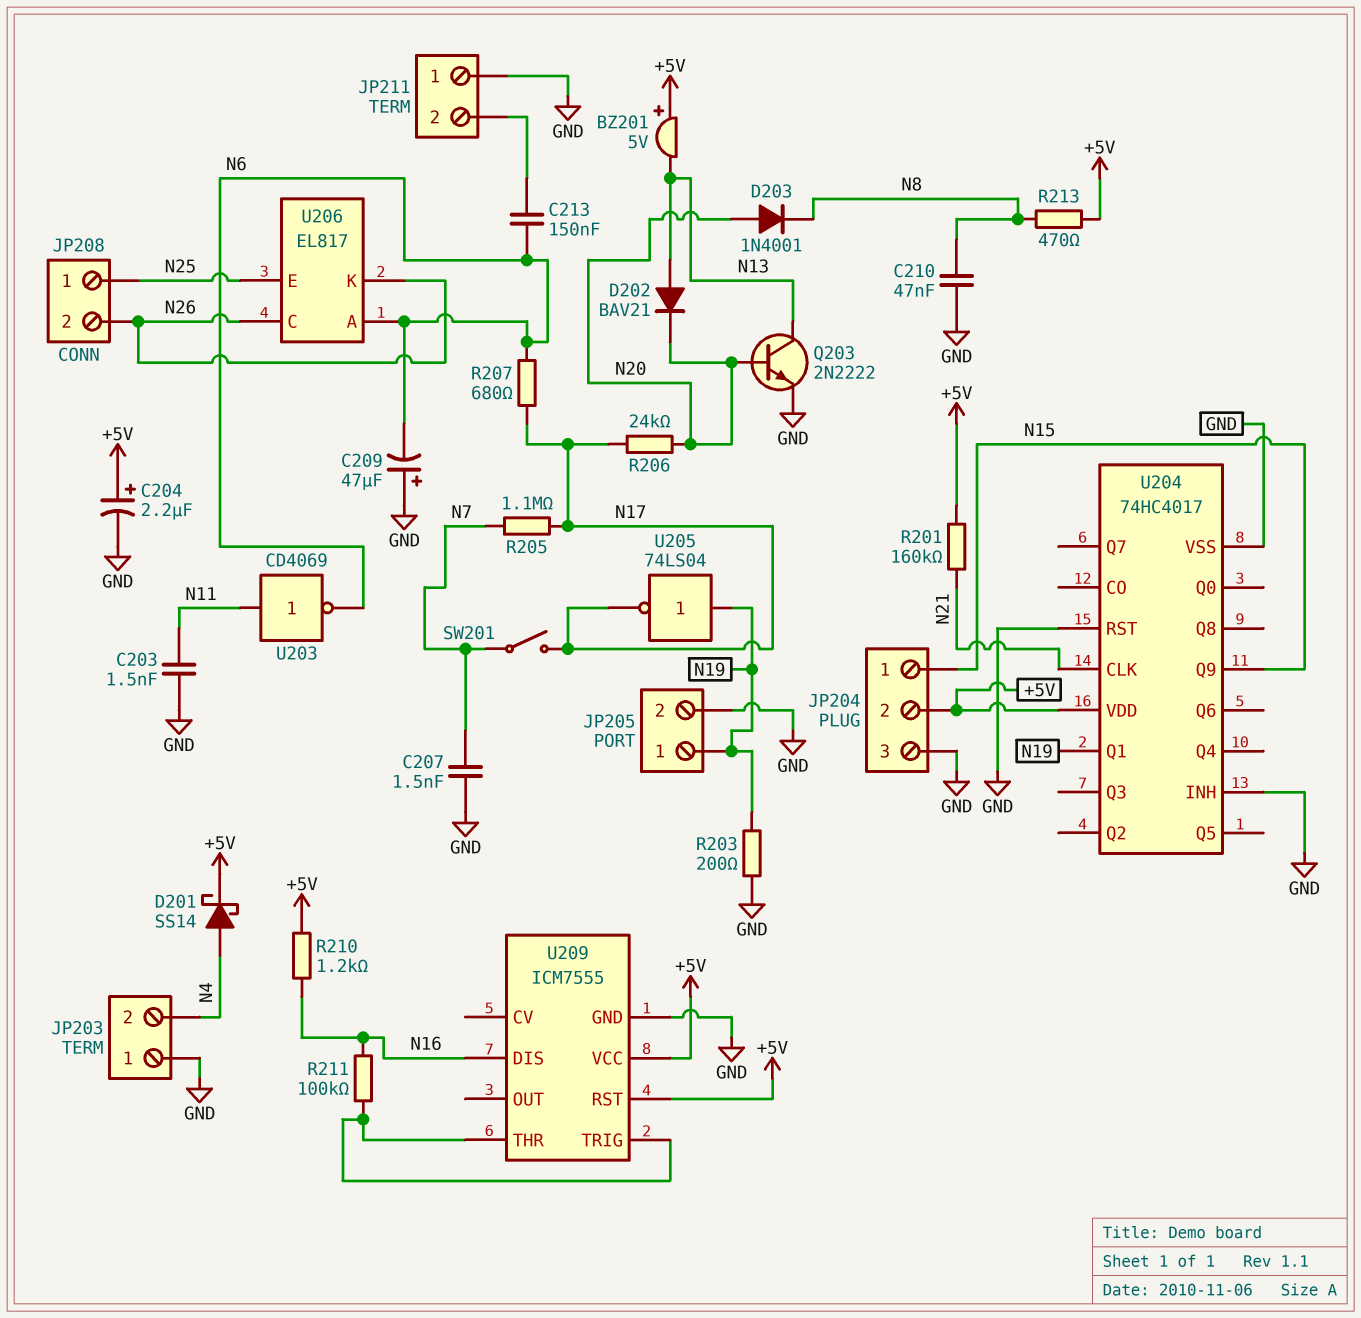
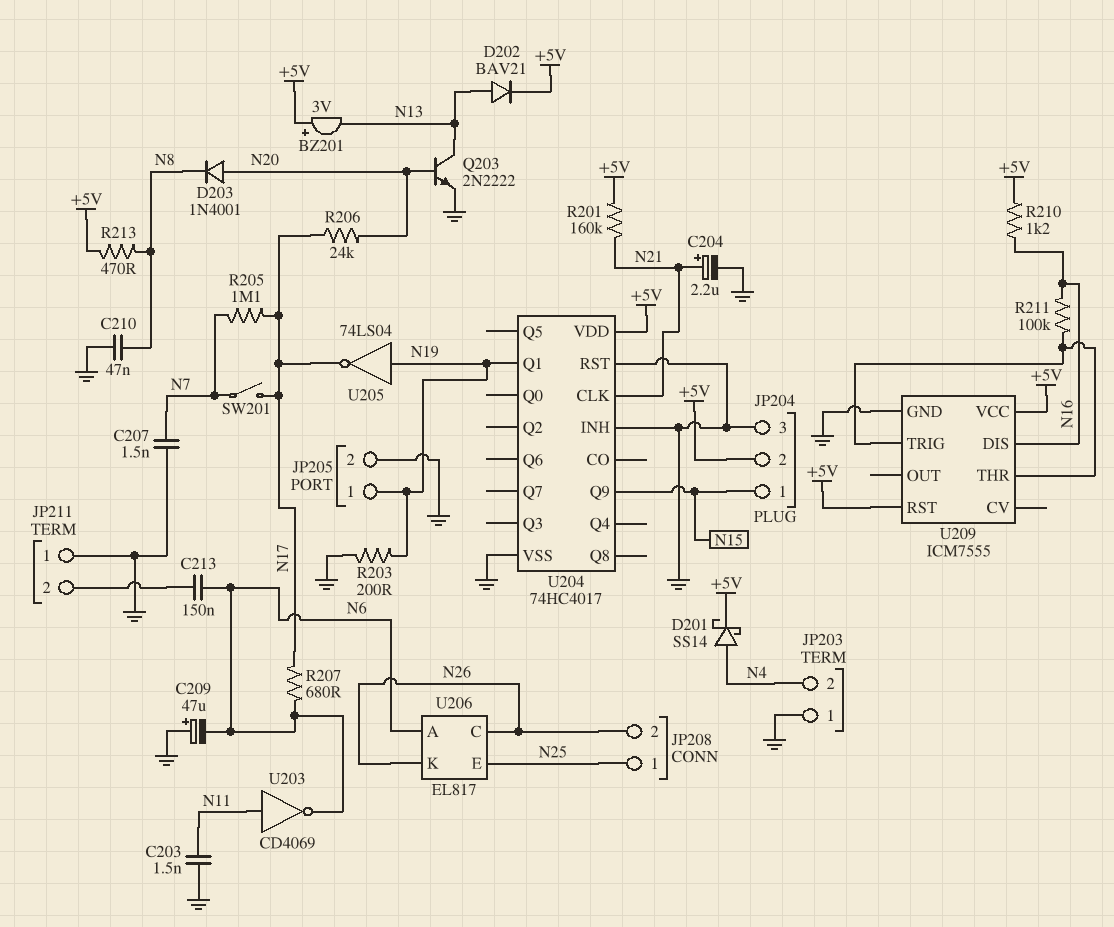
BZ201: buzzer 5V (plus +5V, minus N13) -> buzzer 3V (plus +5V, minus N13)
C204: 2.2uF (plus +5V, minus GND) -> 2.2uF (plus N21, minus GND)
D202: diode BAV21 (A N13, K N20) -> diode BAV21 (A N13, K +5V)

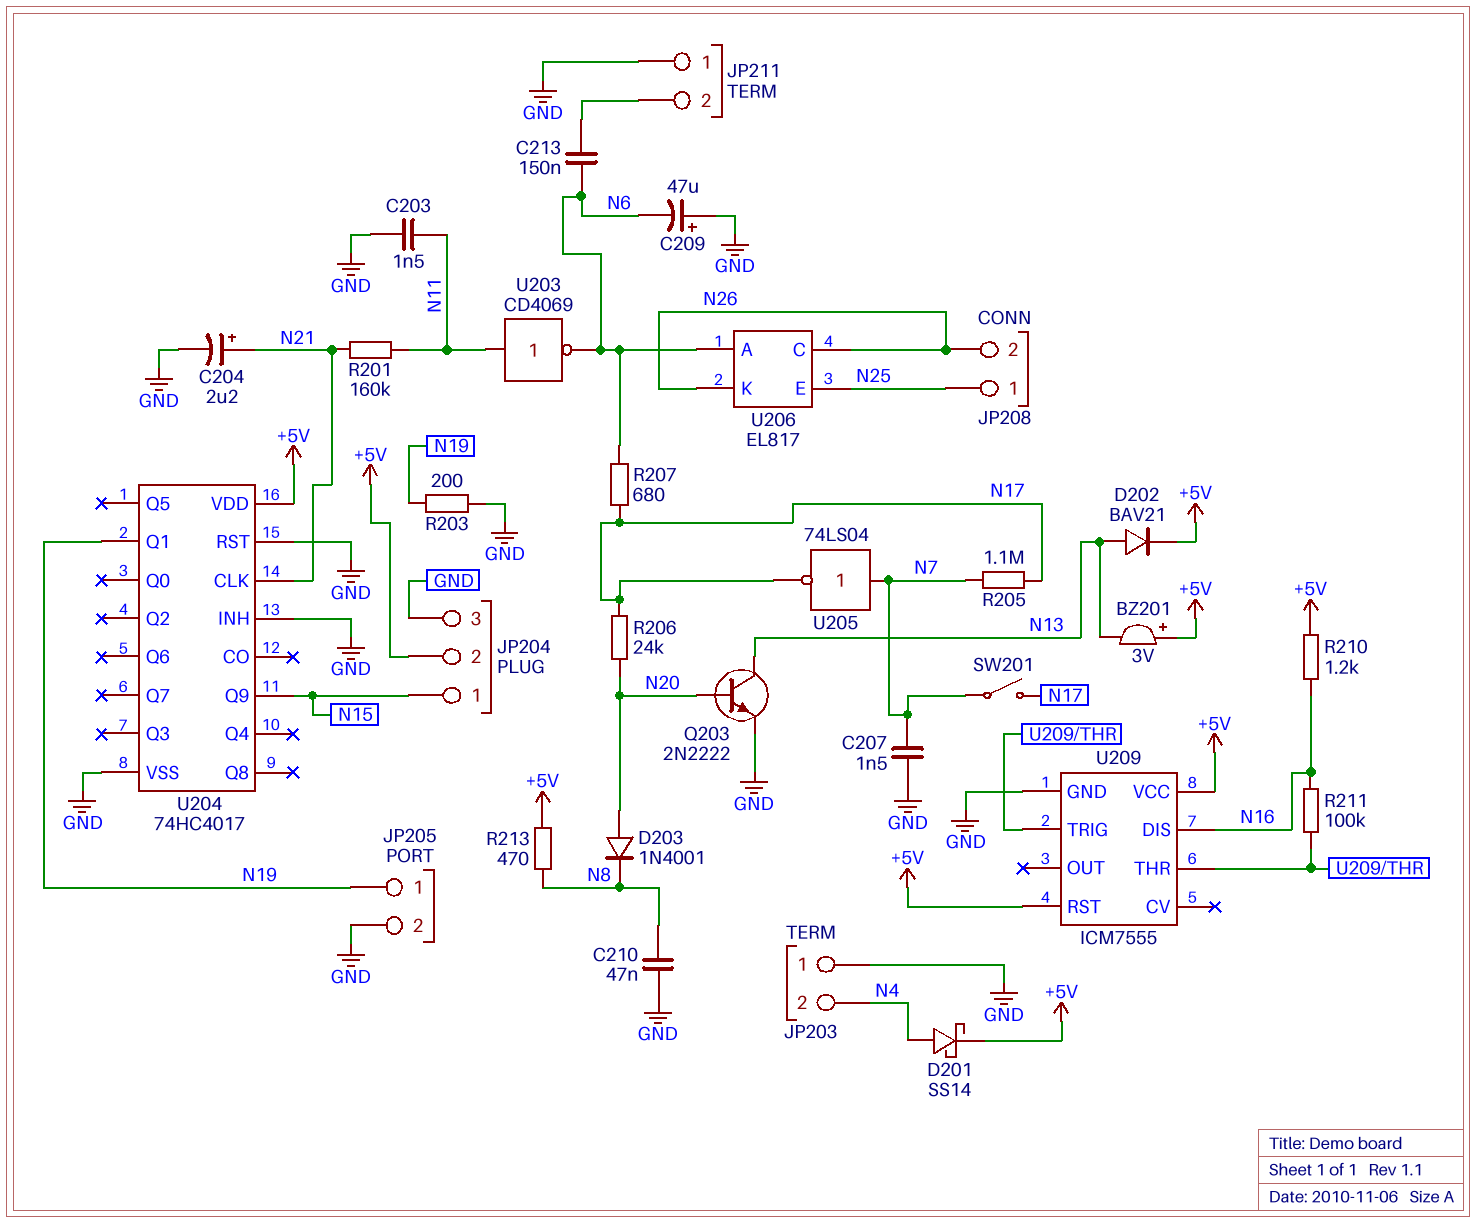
R201: 160k (+5V, N21) -> 160k (N11, N21)
U205: NOT 74LS04 (in N19, out N17) -> NOT 74LS04 (in N7, out N17)

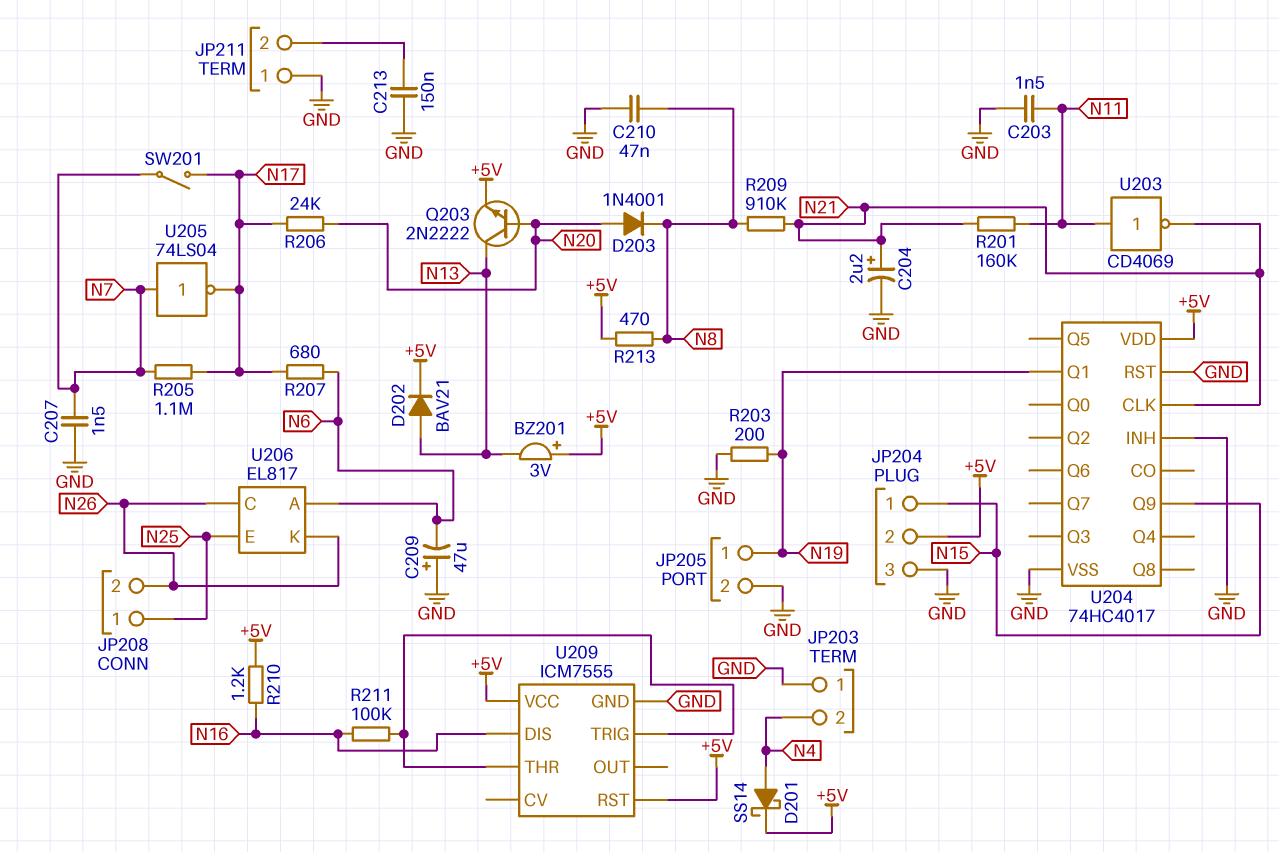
C213: 150nF (JP211/2, N6) -> 150nF (GND, JP211/2)
Q203: NPN 2N2222 (B N20, C N13, E GND) -> NPN 2N2222 (B N20, C N13, E +5V)
R209: none -> 910k (N8, N21)
U203: NOT CD4069 (in N11, out N6) -> NOT CD4069 (in N11, out N21)

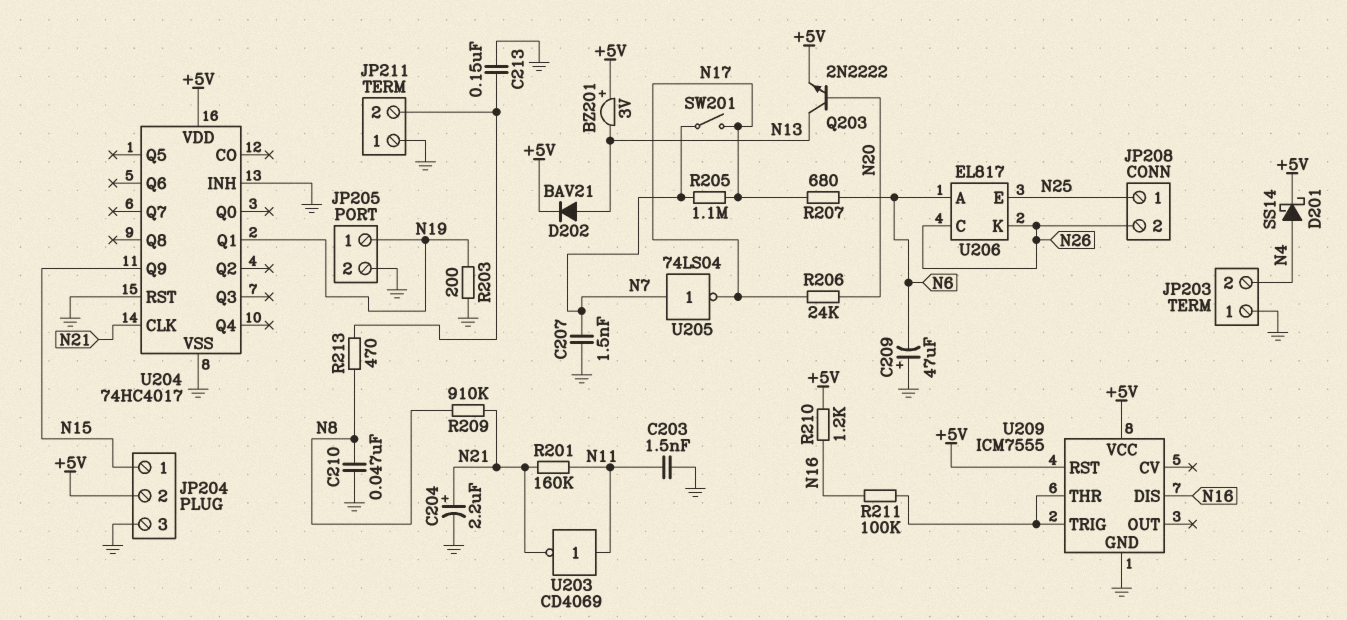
D203: diode 1N4001 (A N20, K N8) -> none
R213: 470 (+5V, N8) -> 470 (JP211/2, N8)

